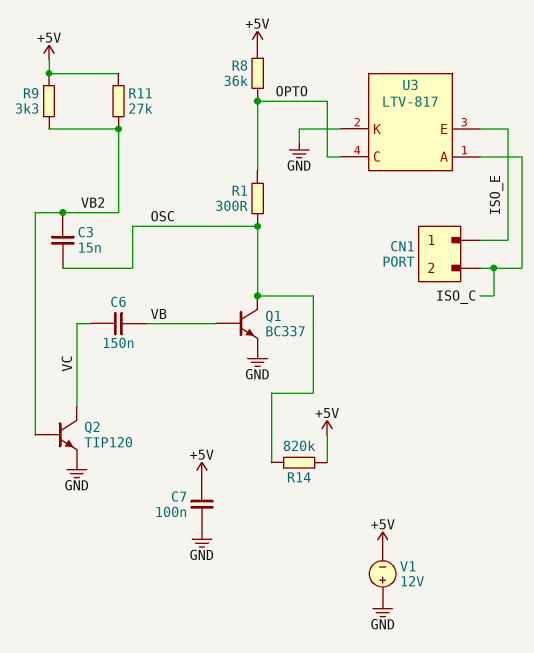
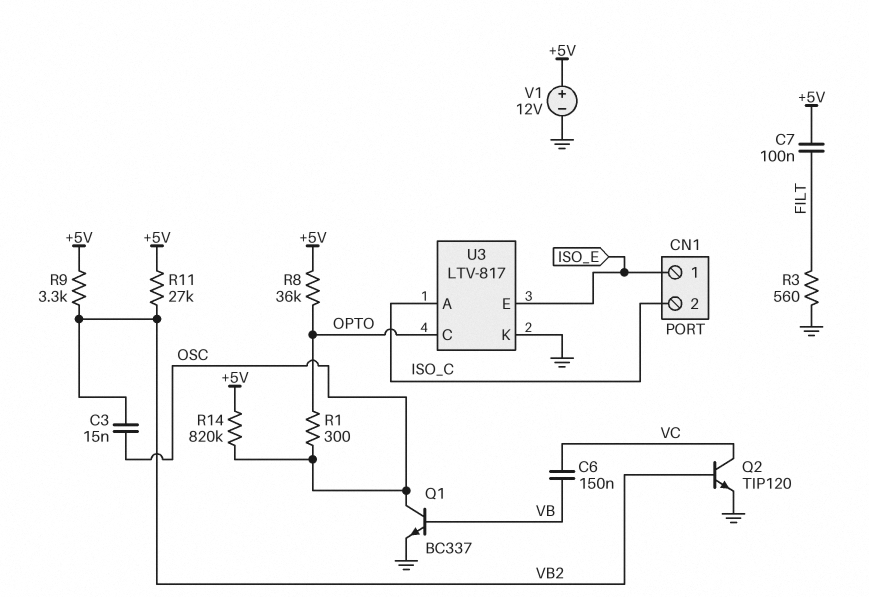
C7: 100nF (+5V, GND) -> 100nF (+5V, FILT)
R3: none -> 560 (FILT, GND)
V1: 12V (plus GND, minus +5V) -> 12V (plus +5V, minus GND)

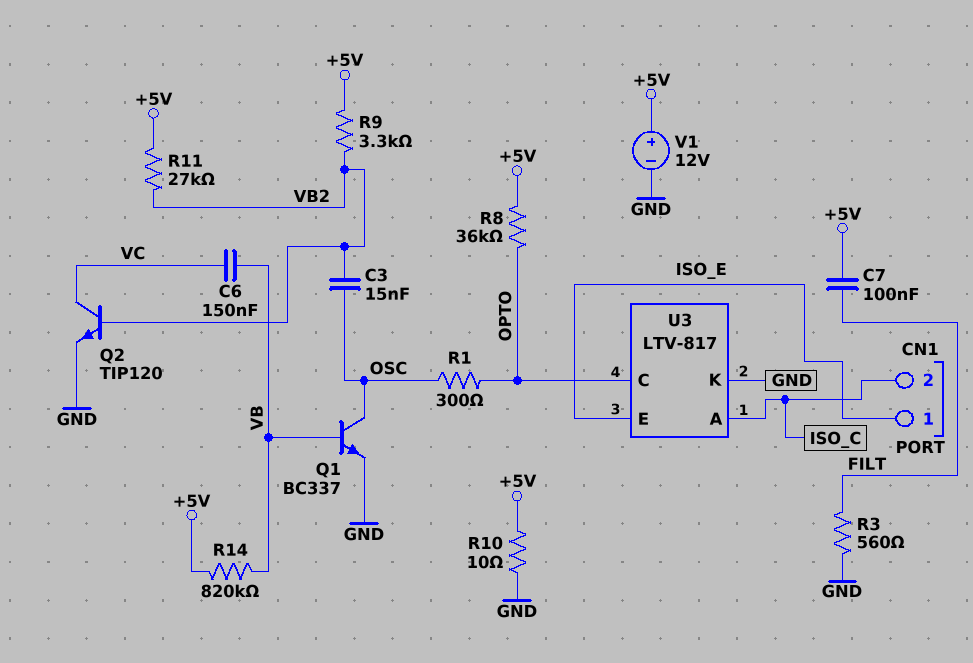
R10: none -> 10 (+5V, GND)
R14: 820k (+5V, OSC) -> 820k (+5V, VB)

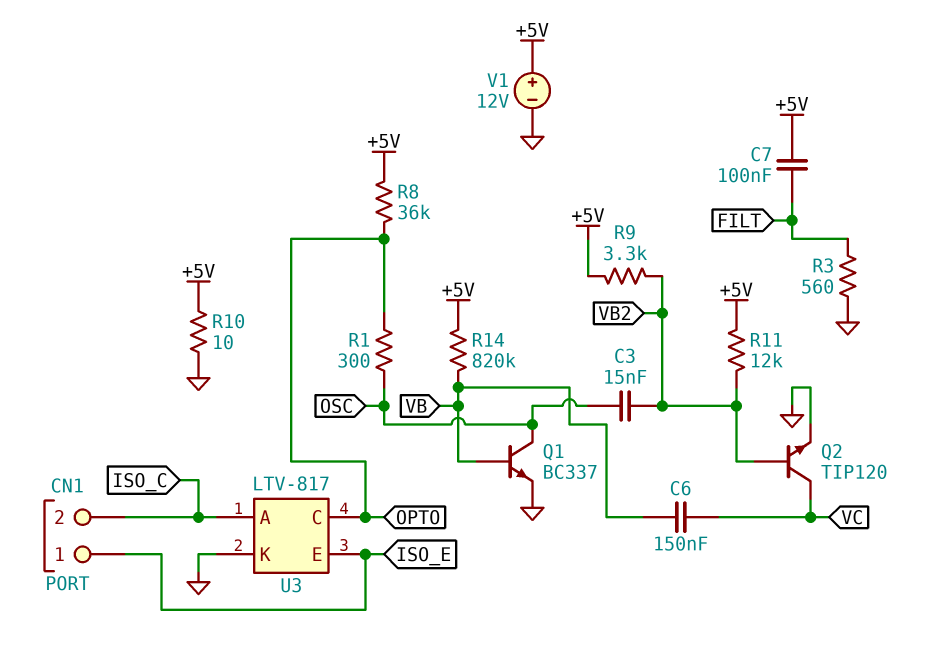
R11: 27k (+5V, VB2) -> 12k (+5V, VB2)

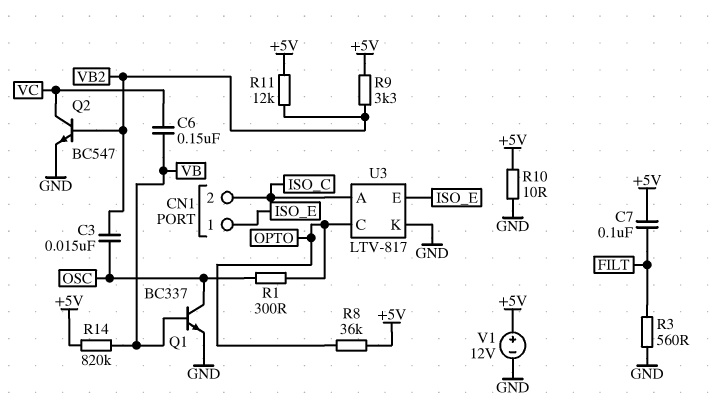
Q2: NPN TIP120 (B VB2, C VC, E GND) -> NPN BC547 (B VB2, C VC, E GND)

